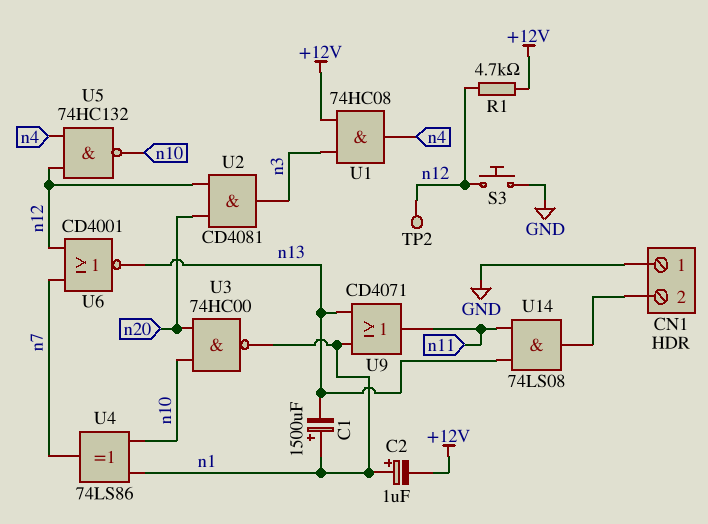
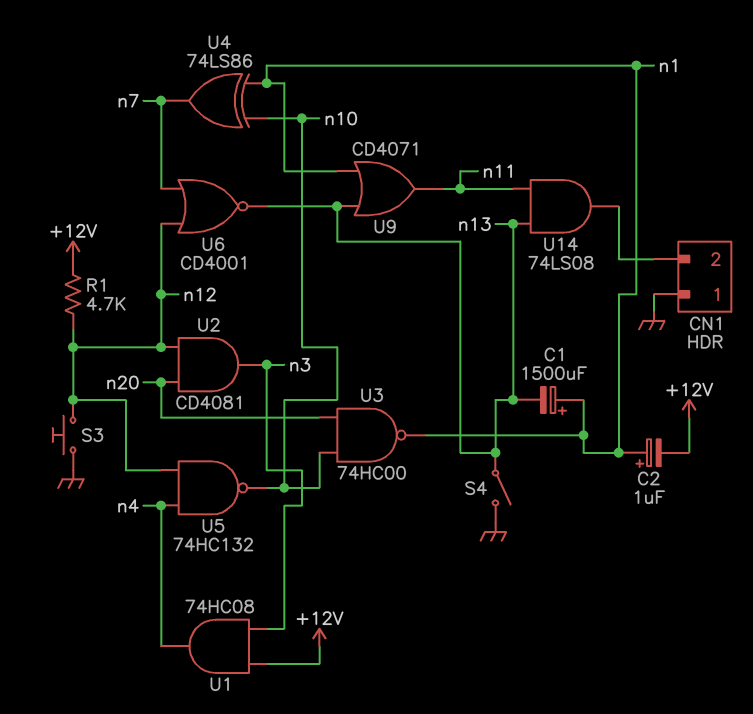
S4: none -> switch (GND, n13)
TP2: test point (n12) -> none

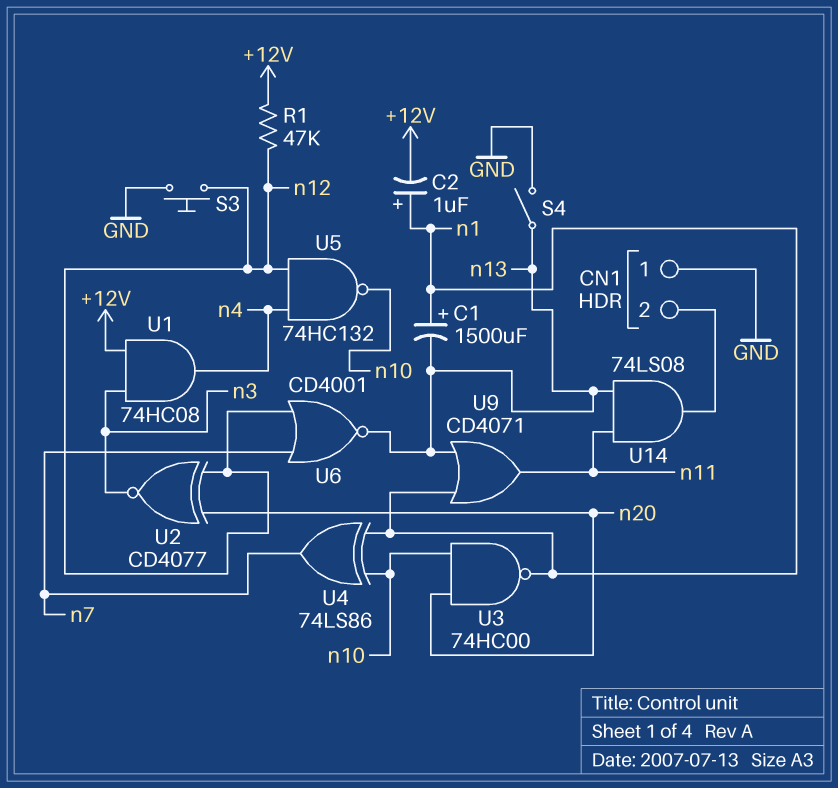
R1: 4.7k (+12V, n12) -> 47k (+12V, n12)
U2: AND CD4081 (in n12, in n20, out n3) -> XNOR CD4077 (in n12, in n20, out n3)

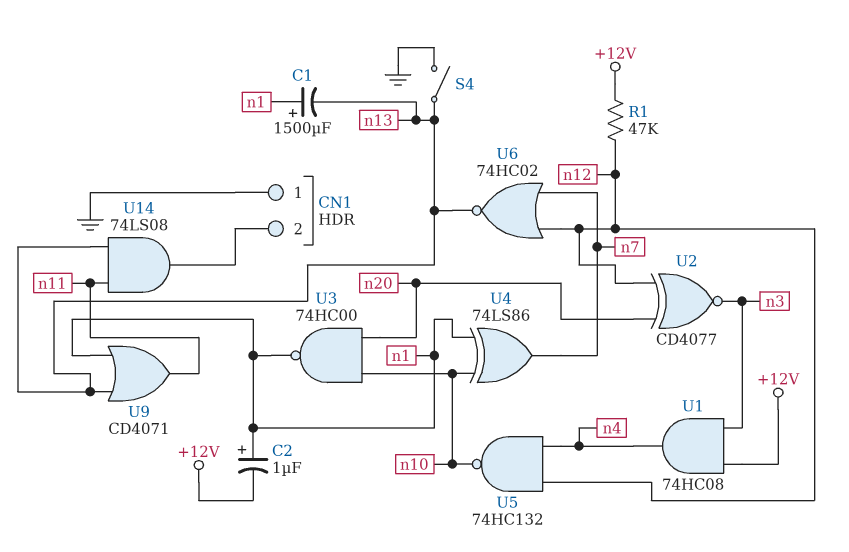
S3: button (GND, n12) -> none
U6: NOR CD4001 (in n7, in n12, out n13) -> NOR 74HC02 (in n7, in n12, out n13)

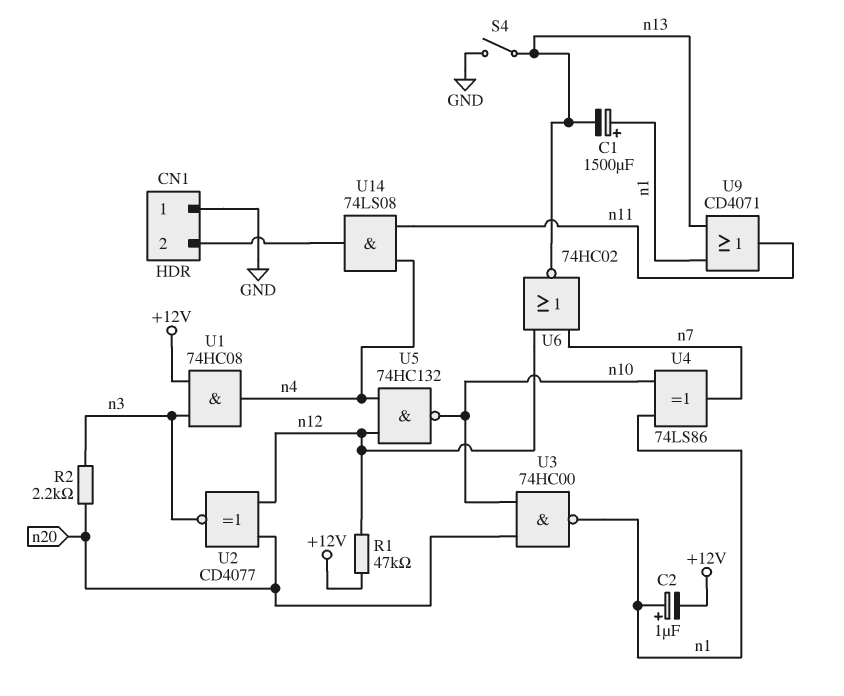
R2: none -> 2.2k (n3, n20)
U14: AND 74LS08 (in n11, in n13, out CN1/2) -> AND 74LS08 (in n4, in n11, out CN1/2)

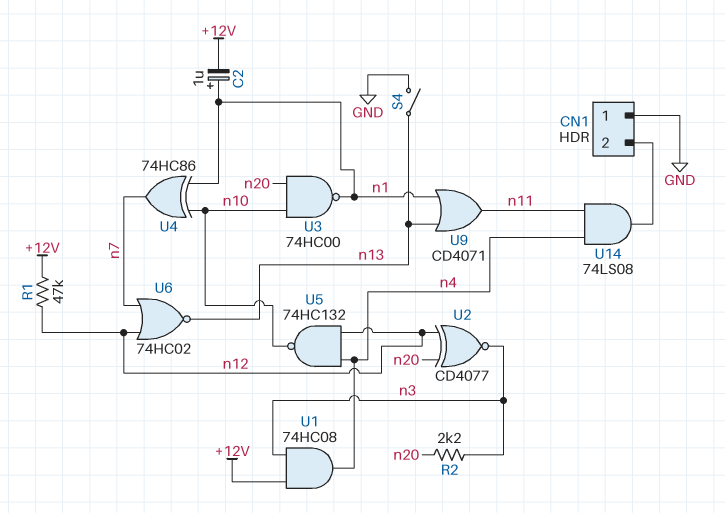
C1: 1500uF (plus n1, minus n13) -> none
U4: XOR 74LS86 (in n1, in n10, out n7) -> XOR 74HC86 (in n1, in n10, out n7)

